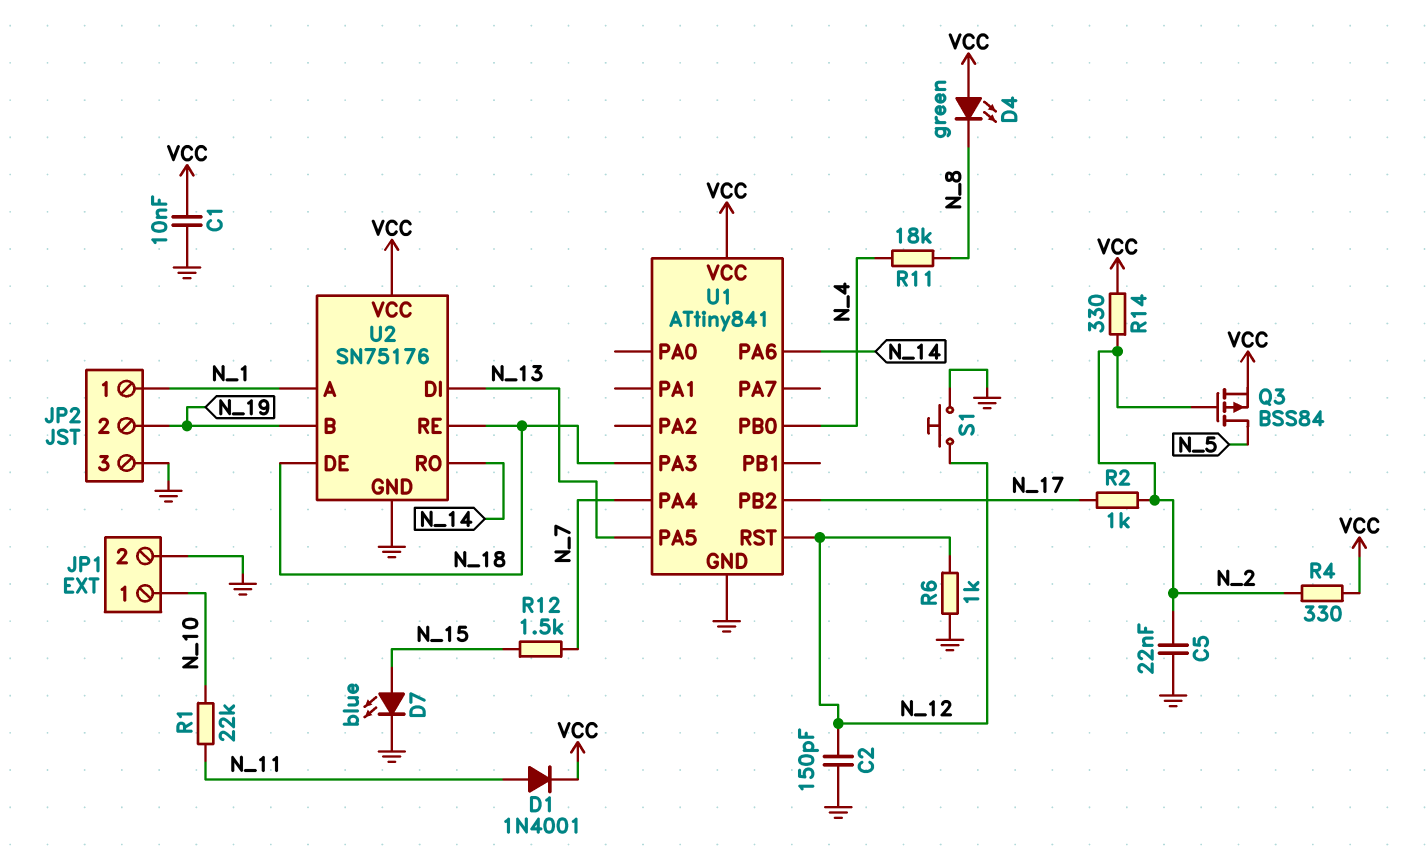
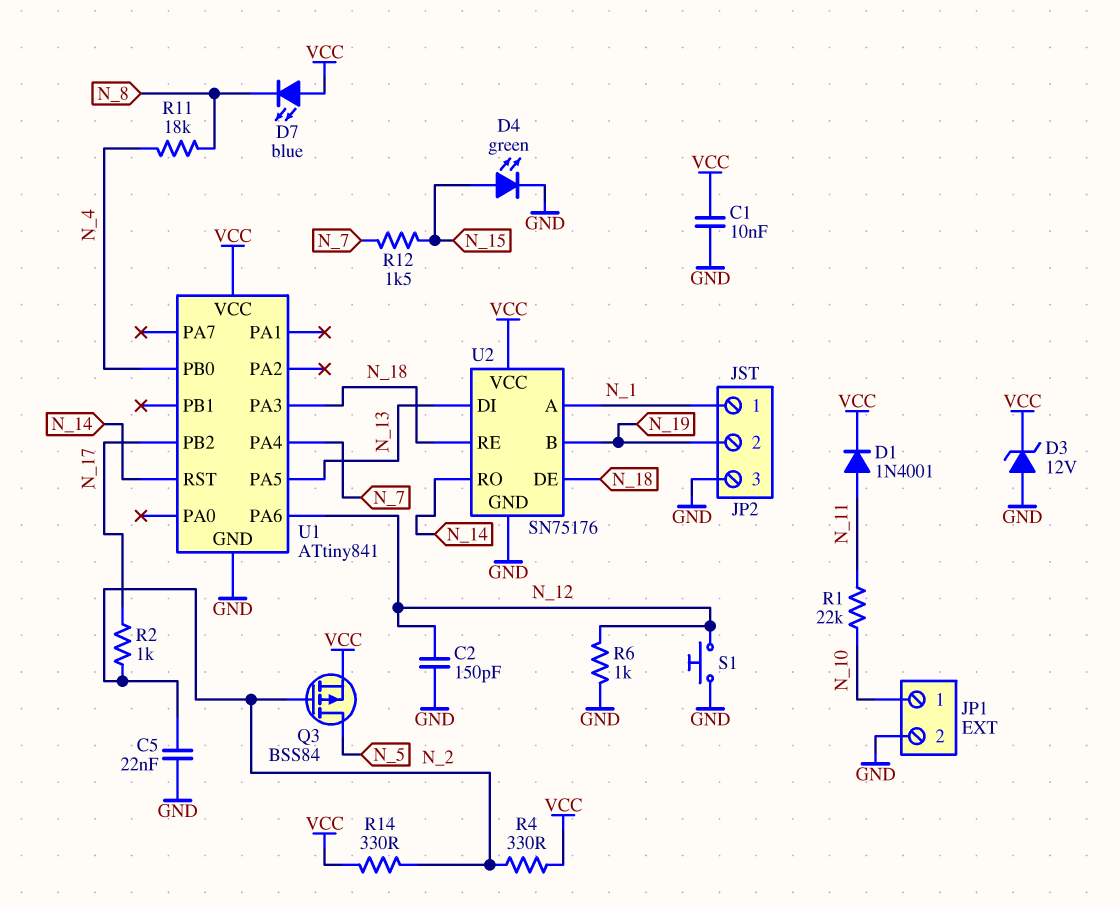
D3: none -> zener 12V (A GND, K VCC)
D4: LED green (A VCC, K N_8) -> LED green (A N_15, K GND)
D7: LED blue (A N_15, K GND) -> LED blue (A VCC, K N_8)
U1 pin PA6: N_14 -> N_12
U1 pin RST: N_12 -> N_14

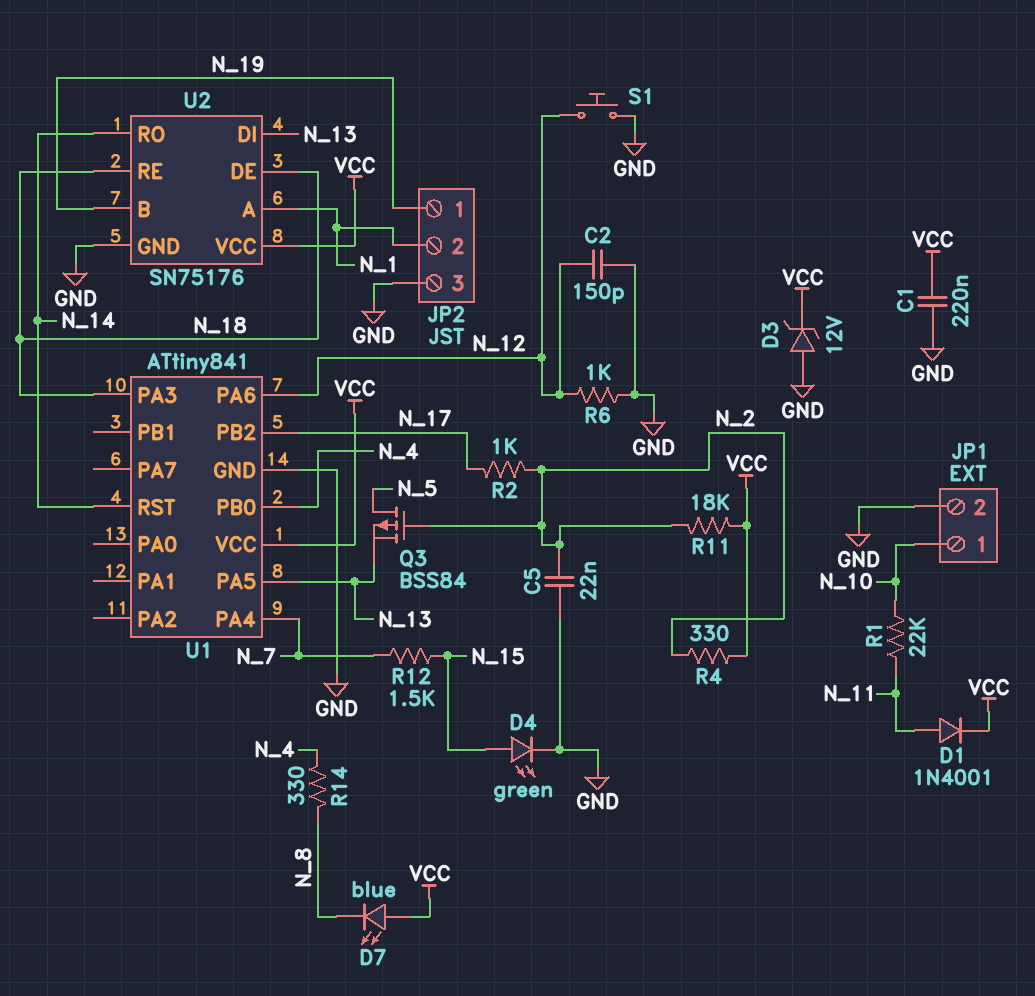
C1: 10nF (GND, VCC) -> 220nF (GND, VCC)
JP2 pin 1: N_1 -> N_19
JP2 pin 2: N_19 -> N_1
Q3: PMOS BSS84 (G N_2, D N_5, S VCC) -> PMOS BSS84 (G N_2, D N_5, S N_13)
R11: 18k (N_4, N_8) -> 18k (N_2, VCC)
R14: 330 (N_2, VCC) -> 330 (N_4, N_8)

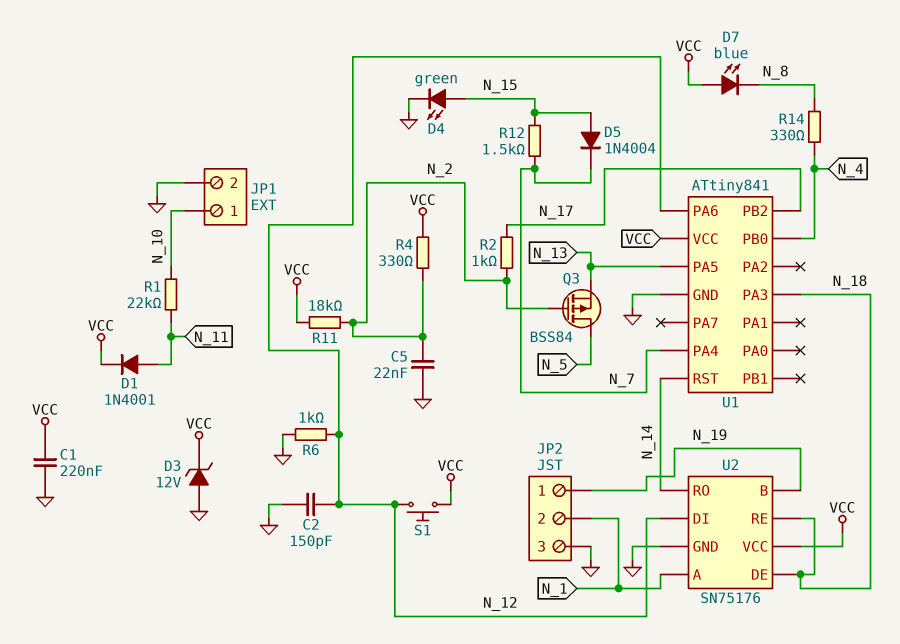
D5: none -> diode 1N4004 (A N_15, K N_7)
S1: button (GND, N_12) -> button (N_12, VCC)
U2 pin DI: N_13 -> N_12

